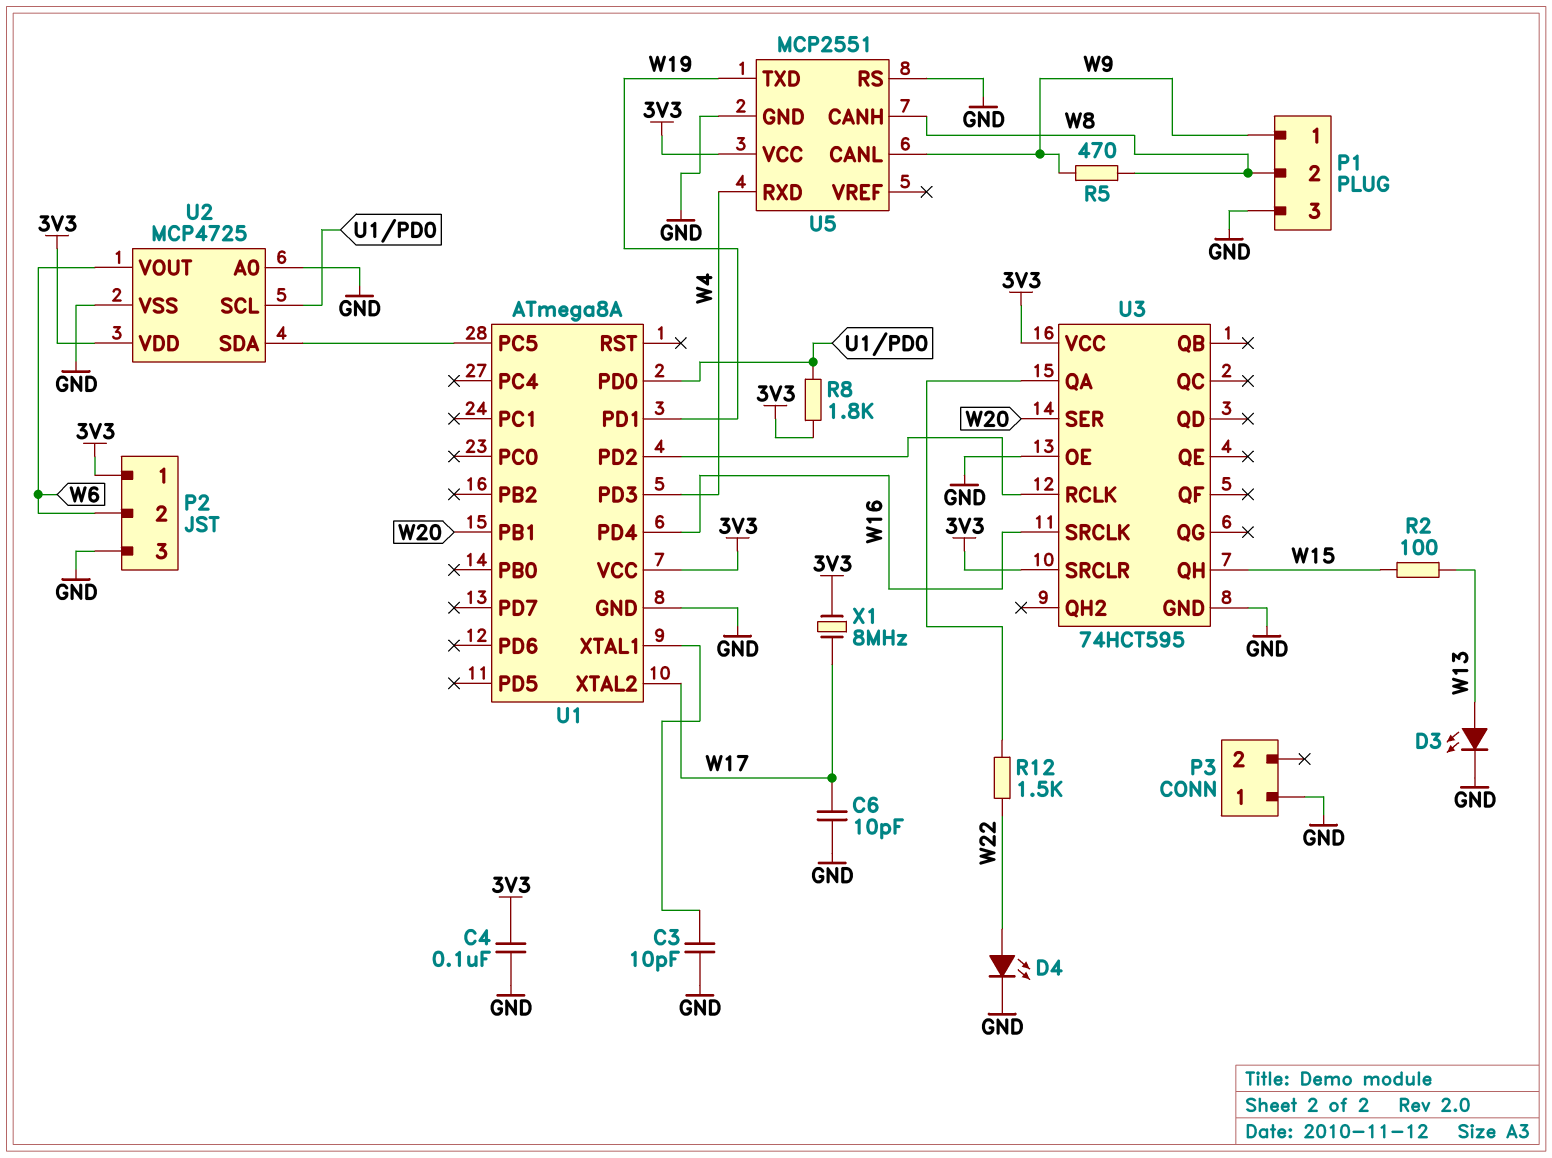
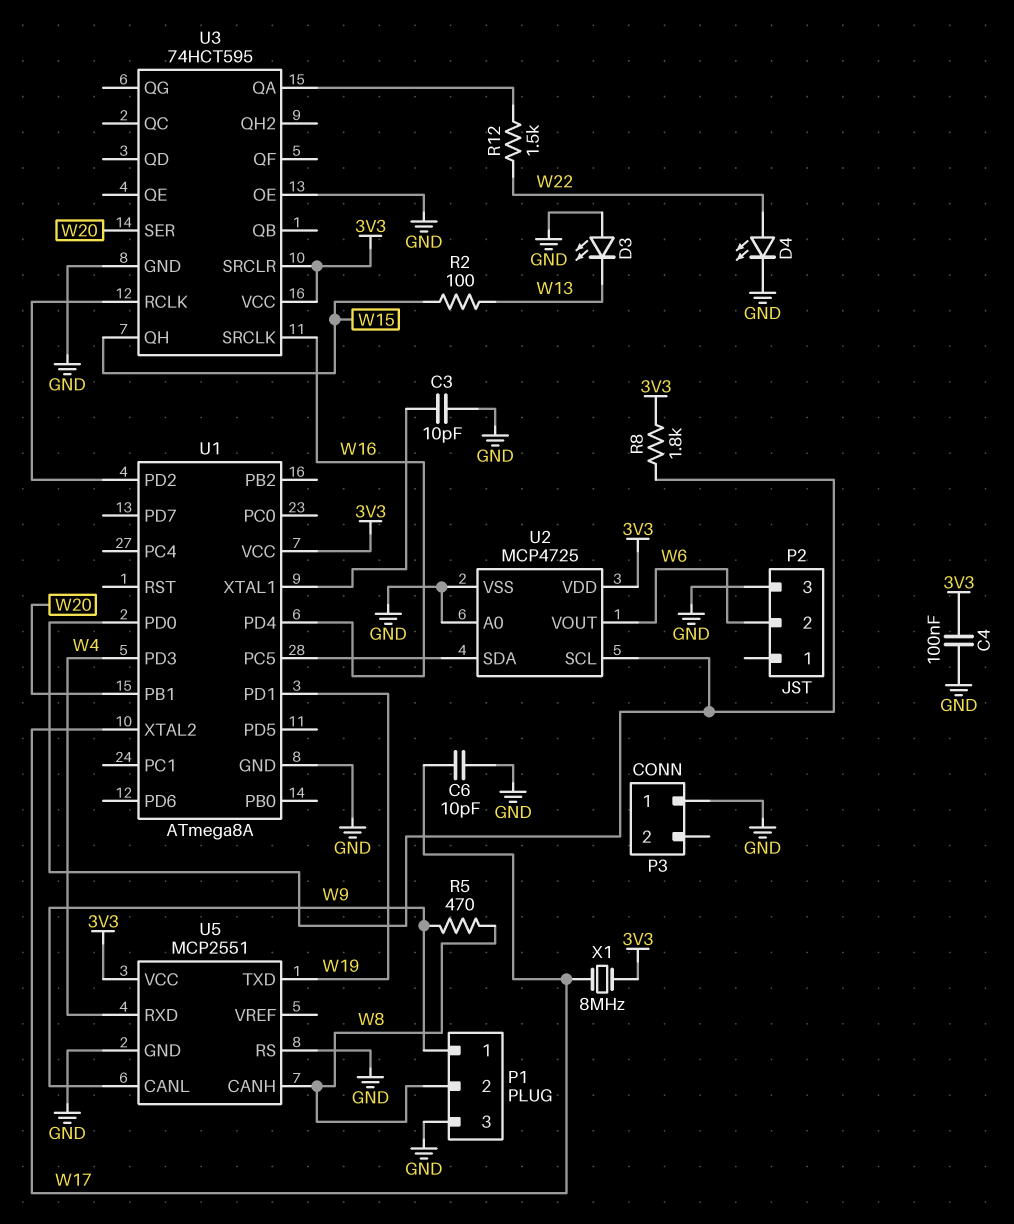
D3: LED (A W13, K GND) -> LED (A GND, K W13)
P2 pin 1: 3V3 -> none

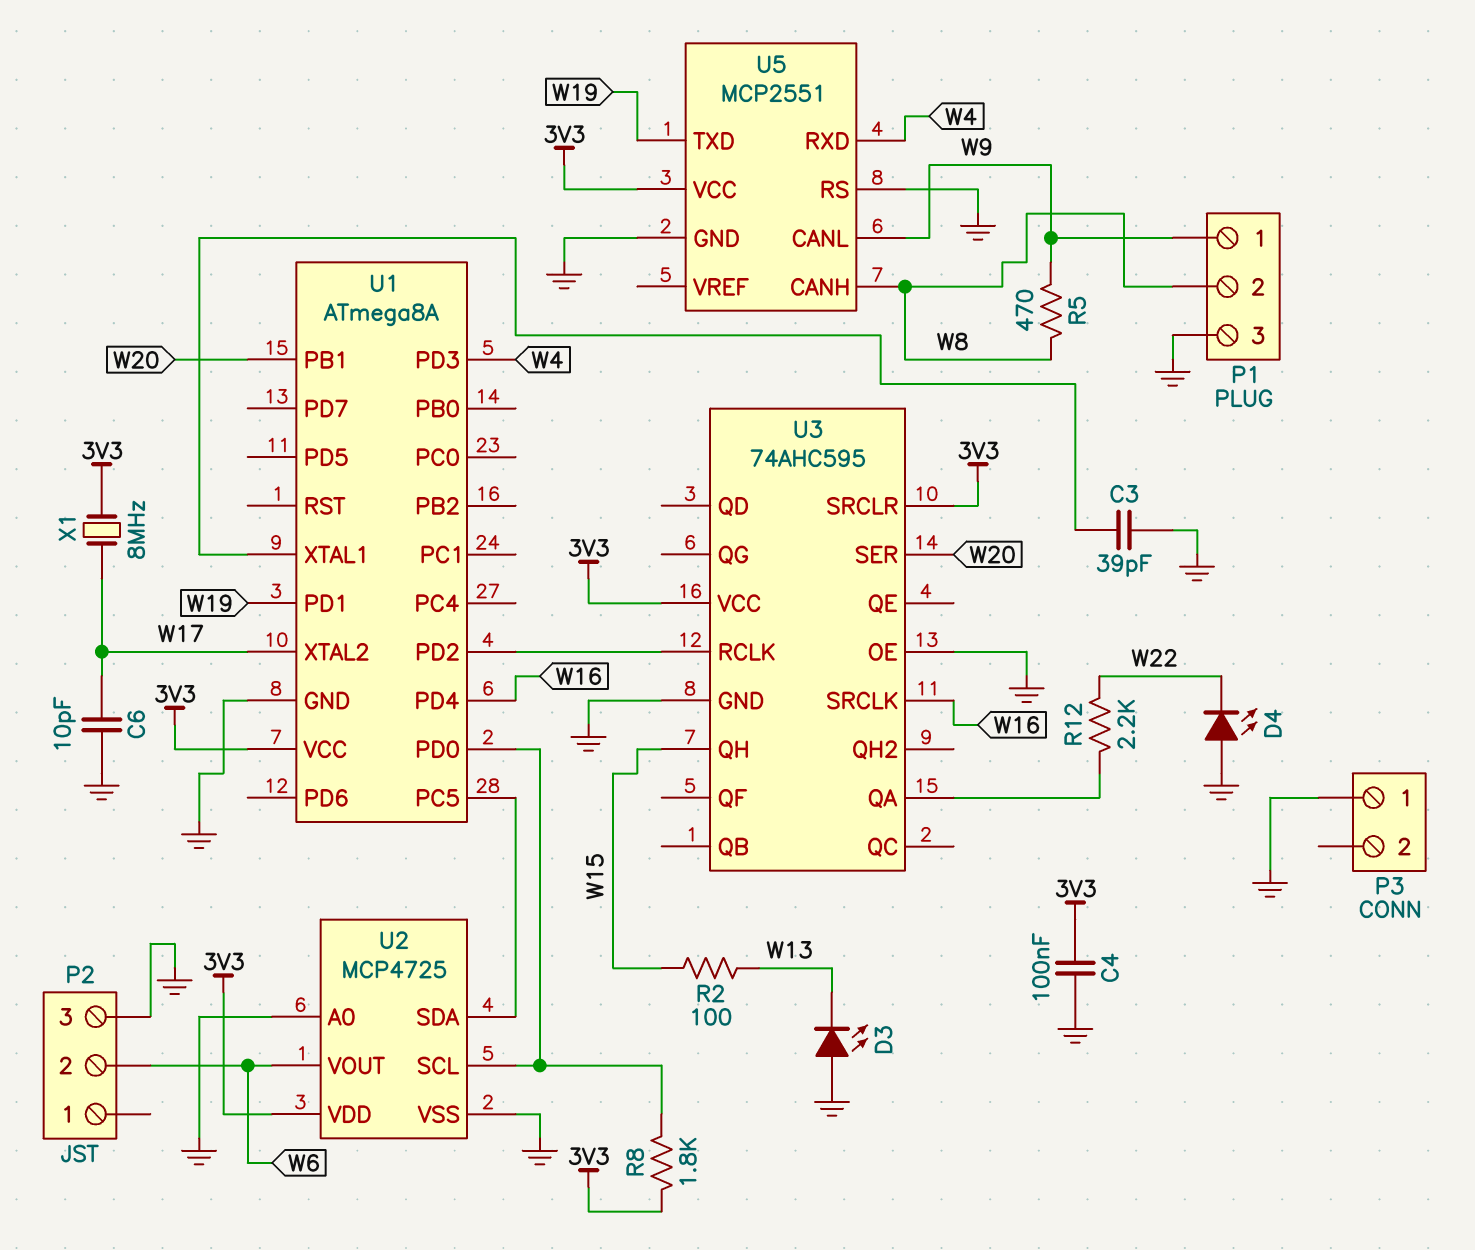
C3: 10pF (GND, U1/XTAL1) -> 39pF (GND, U1/XTAL1)
D4: LED (A W22, K GND) -> LED (A GND, K W22)
R12: 1.5k (U3/QA, W22) -> 2.2k (U3/QA, W22)
U3: 74HCT595 -> 74AHC595

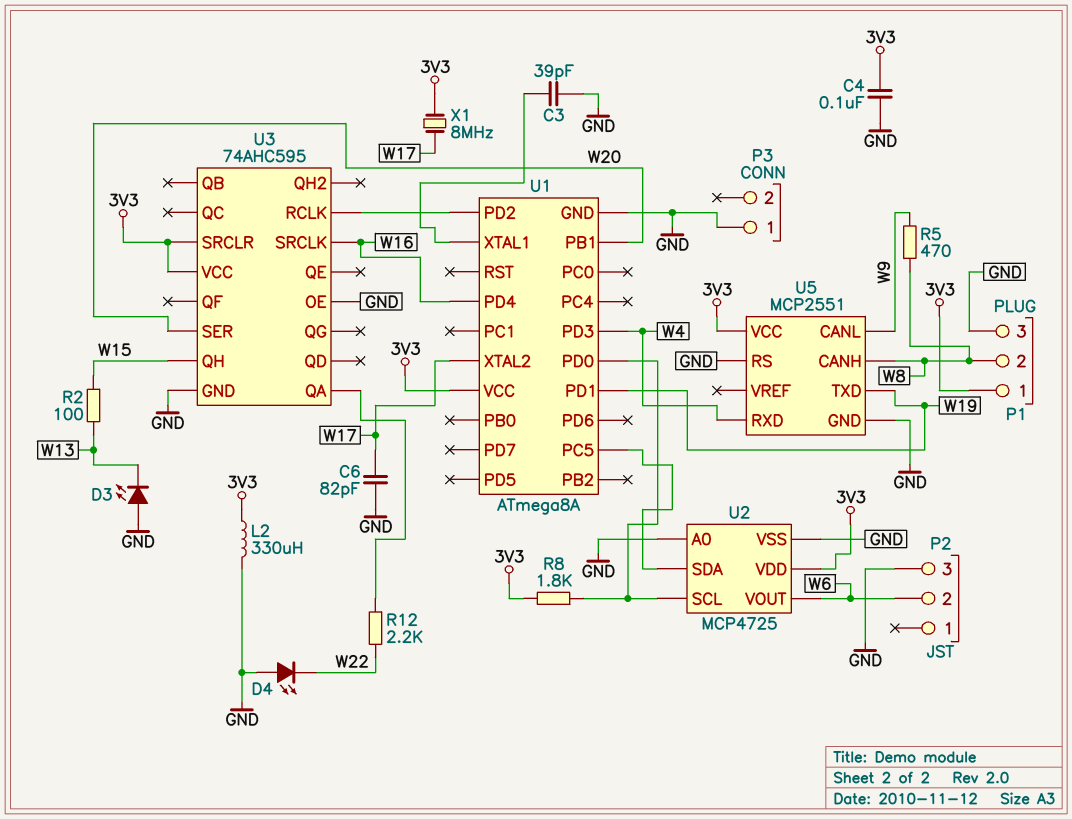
C6: 10pF (GND, W17) -> 82pF (GND, W17)
L2: none -> 330uH (3V3, GND)
P1 pin 1: W9 -> 3V3

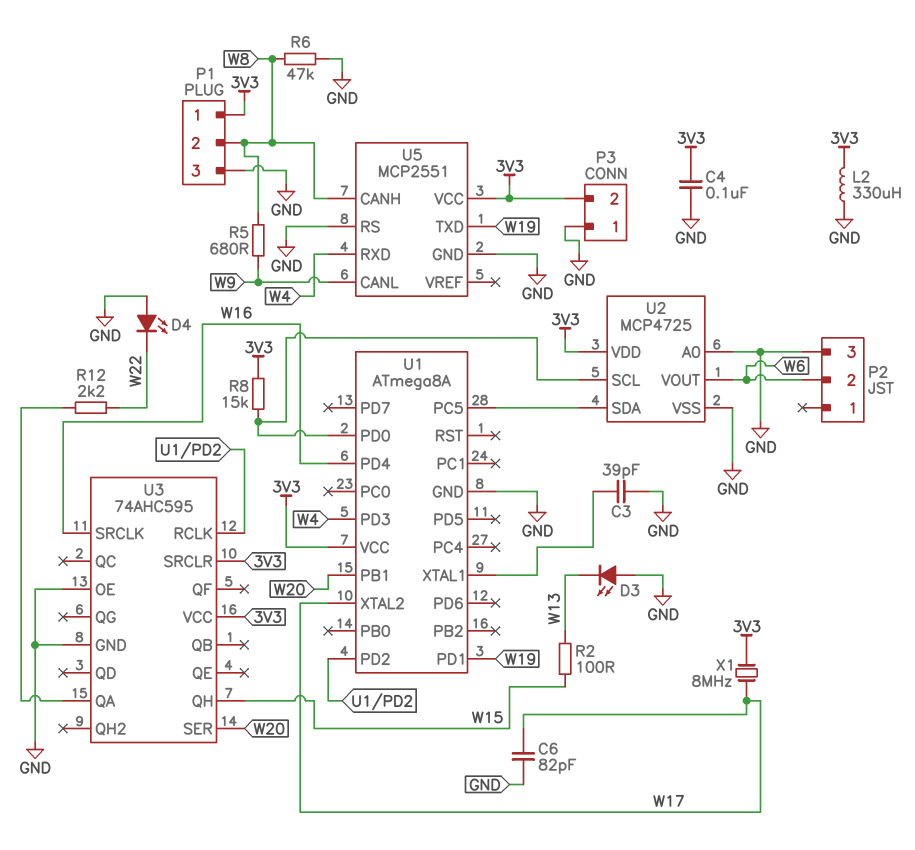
P3 pin 2: none -> 3V3
R5: 470 (W8, W9) -> 680 (W8, W9)
R6: none -> 47k (GND, W8)
R8: 1.8k (3V3, U1/PD0) -> 15k (3V3, U1/PD0)

